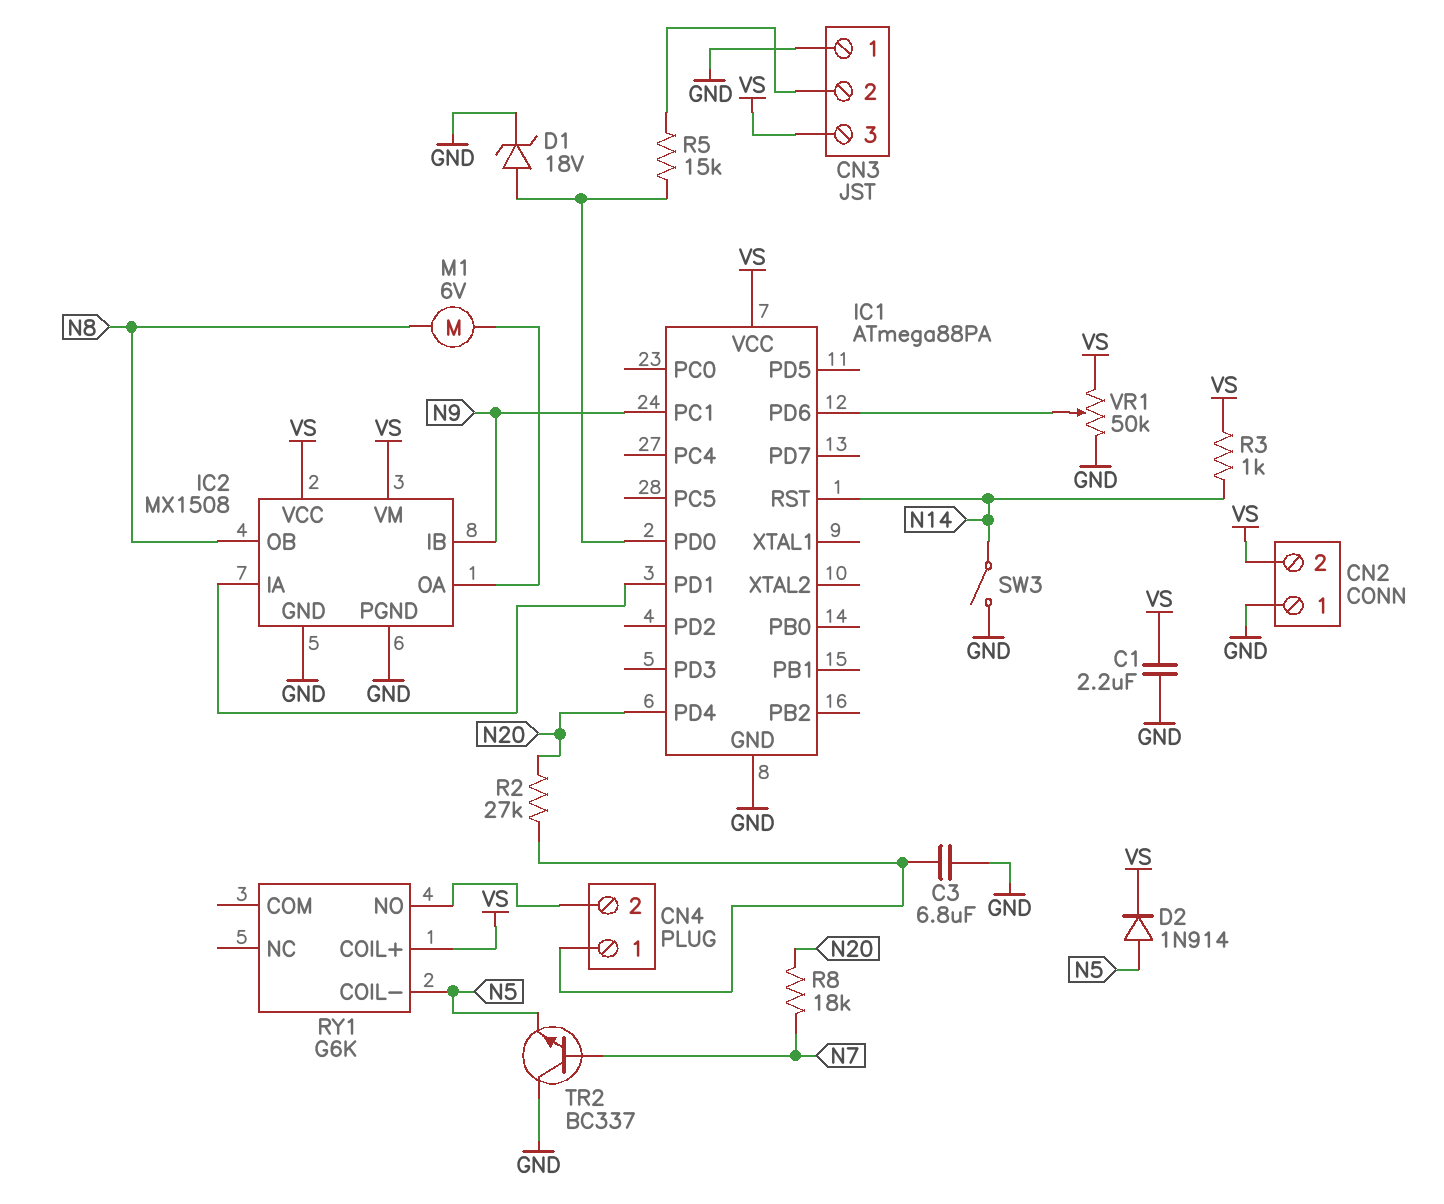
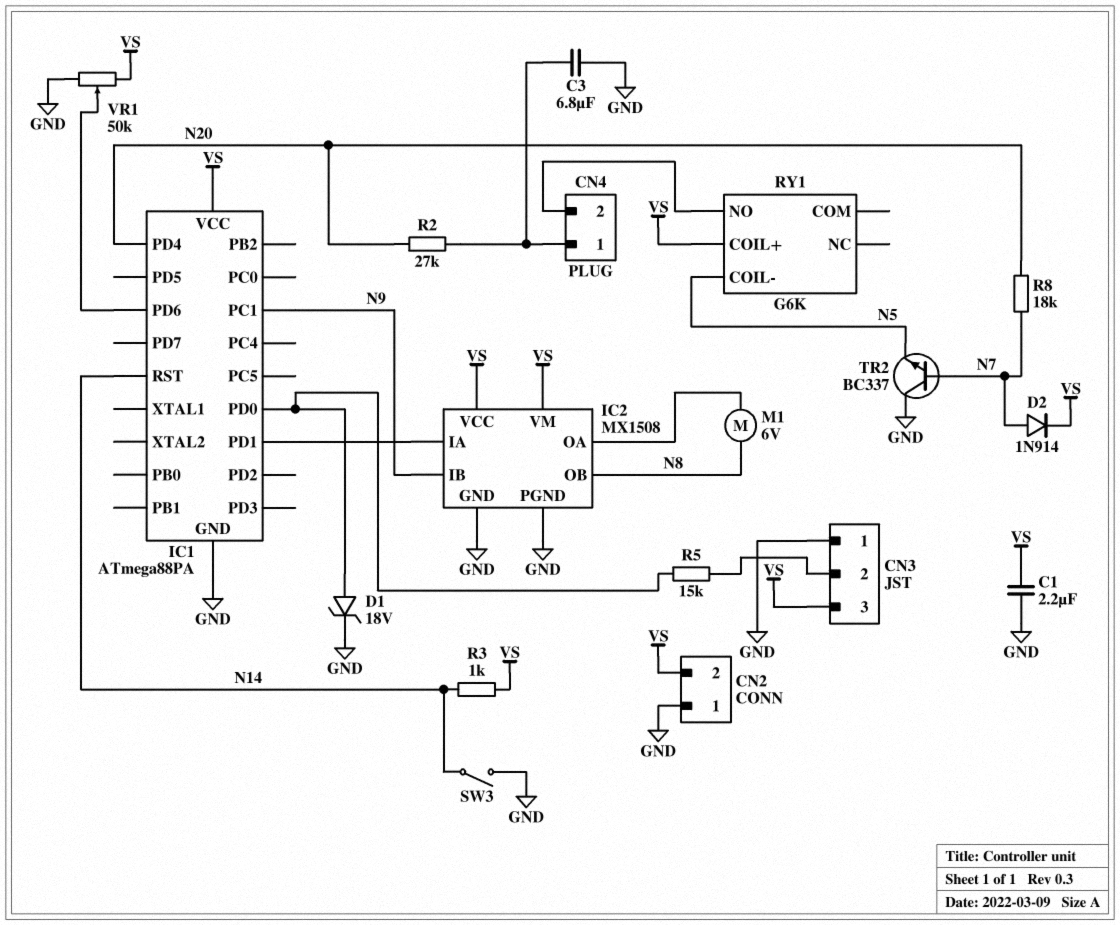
D2: diode 1N914 (A N5, K VS) -> diode 1N914 (A N7, K VS)

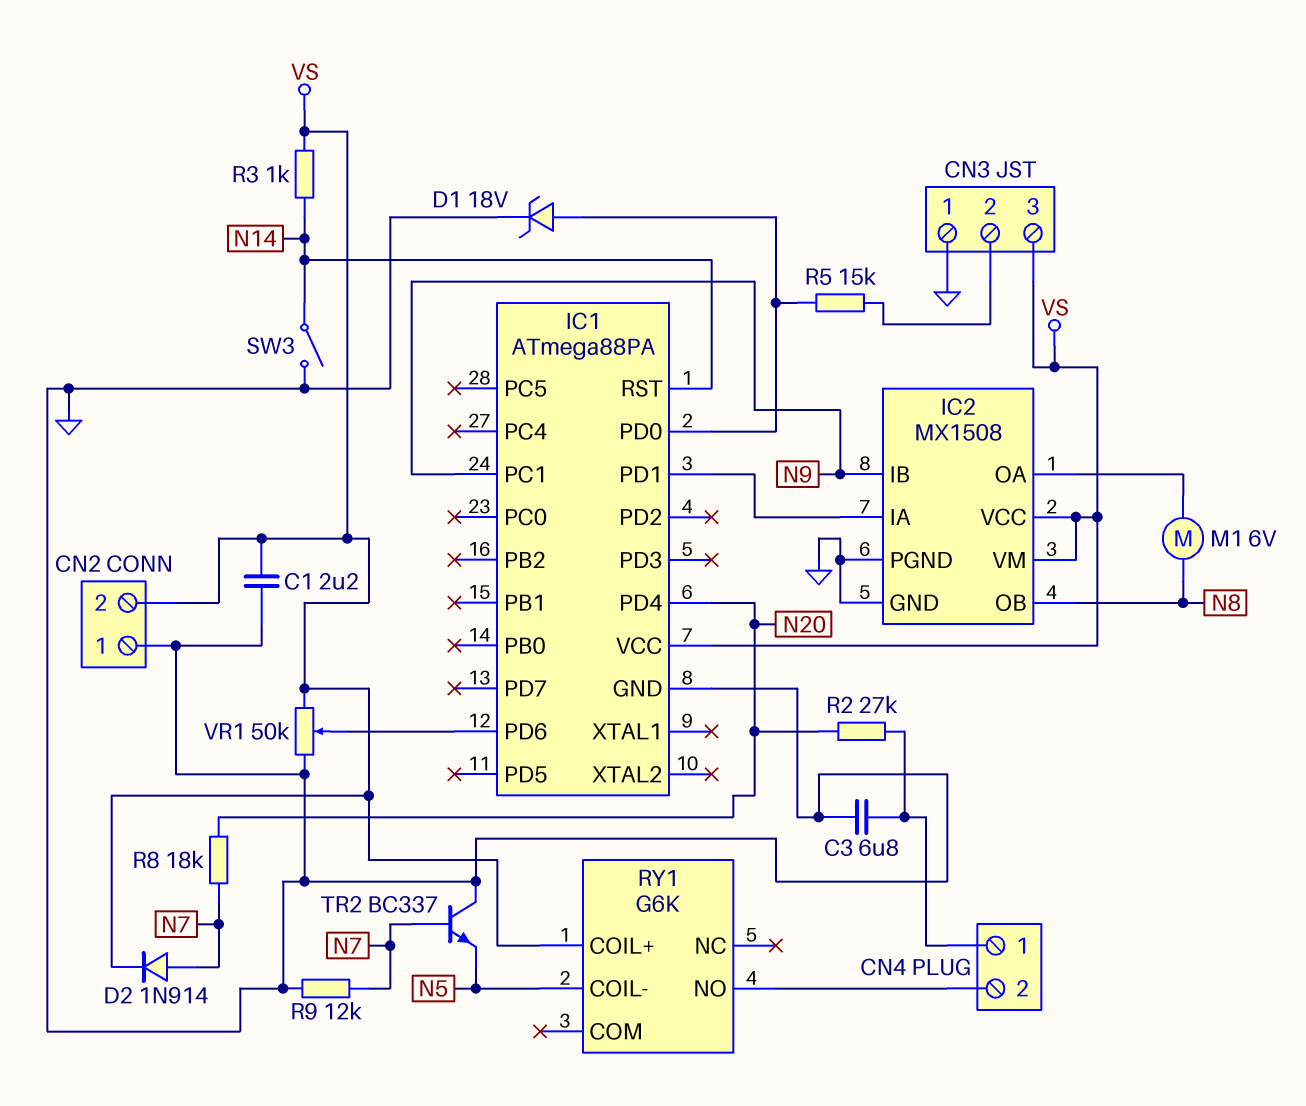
R9: none -> 12k (GND, N7)

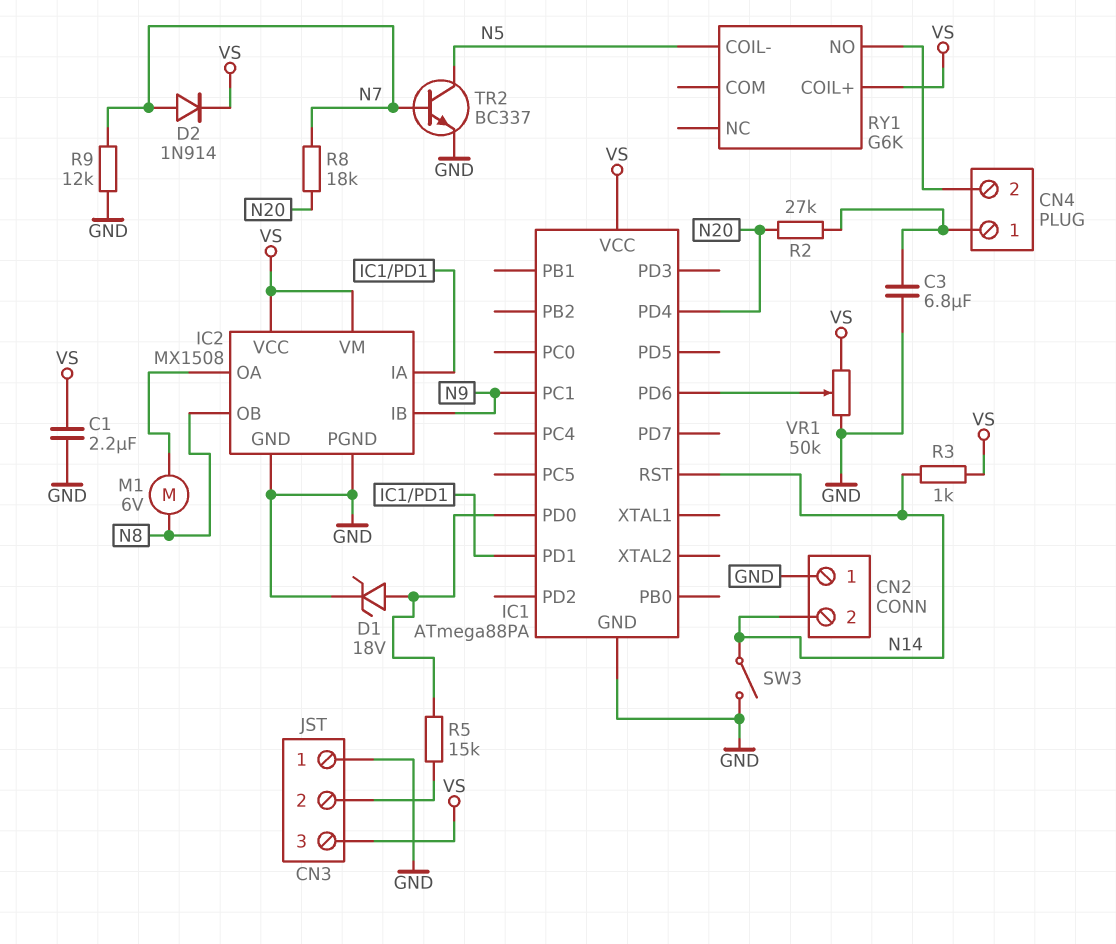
CN2 pin 2: VS -> N14
TR2: NPN BC337 (B N7, C GND, E N5) -> NPN BC337 (B N7, C N5, E GND)

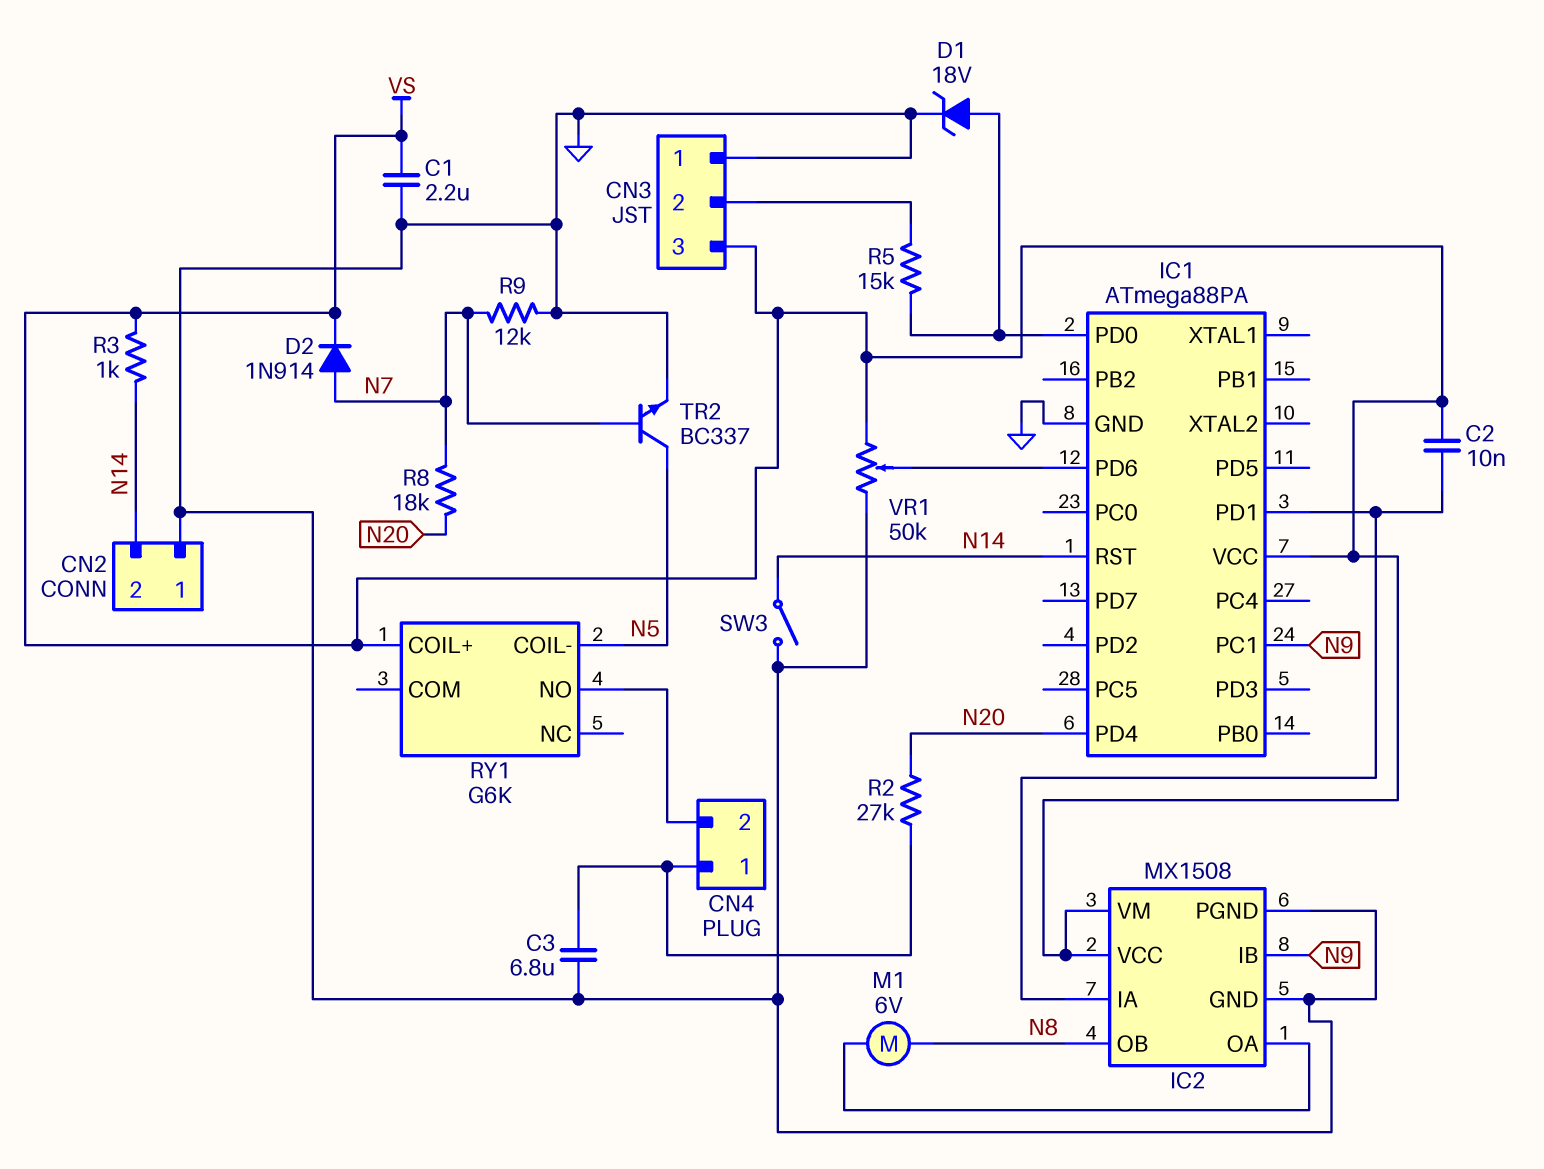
C2: none -> 10nF (IC1/PD1, VS)

